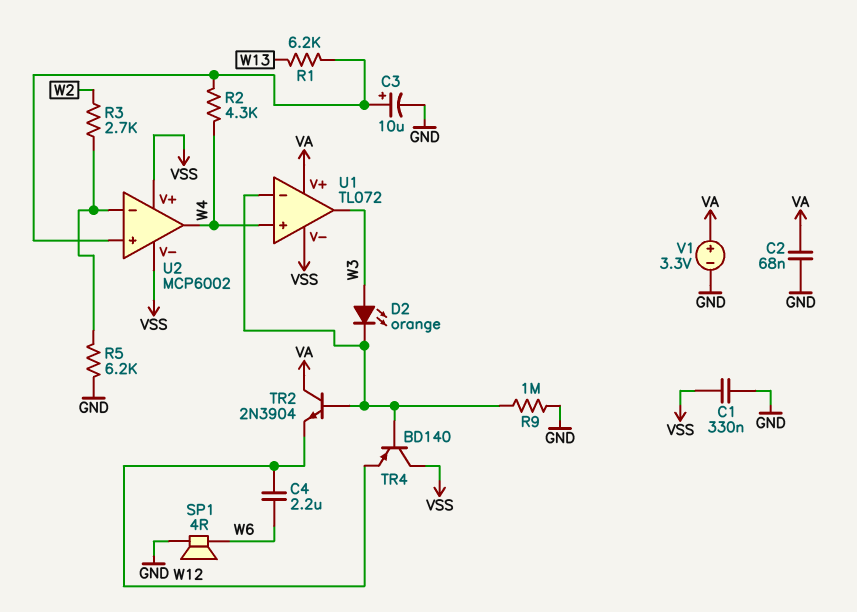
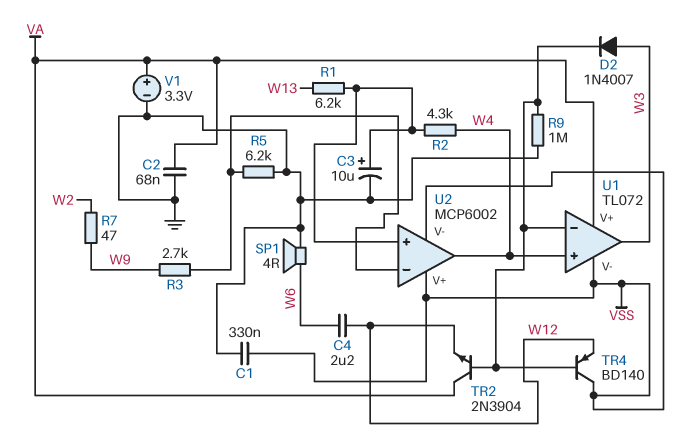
D2: LED orange (A W3, K U1/in-) -> diode 1N4007 (A W3, K U1/in-)
R3: 2.7k (U2/in-, W2) -> 2.7k (U2/in-, W9)
R7: none -> 47 (W2, W9)

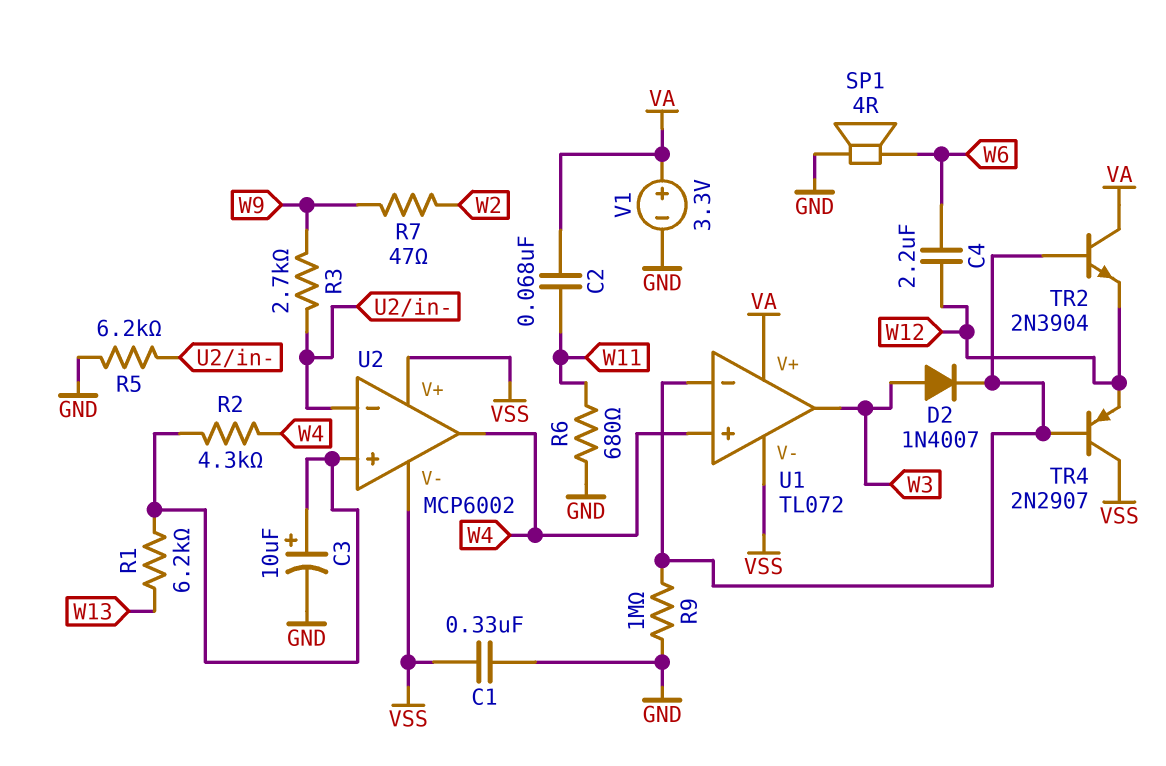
C2: 68nF (GND, VA) -> 68nF (VA, W11)
R6: none -> 680 (GND, W11)
TR4: PNP BD140 (B U1/in-, C VSS, E W12) -> PNP 2N2907 (B U1/in-, C VSS, E W12)

